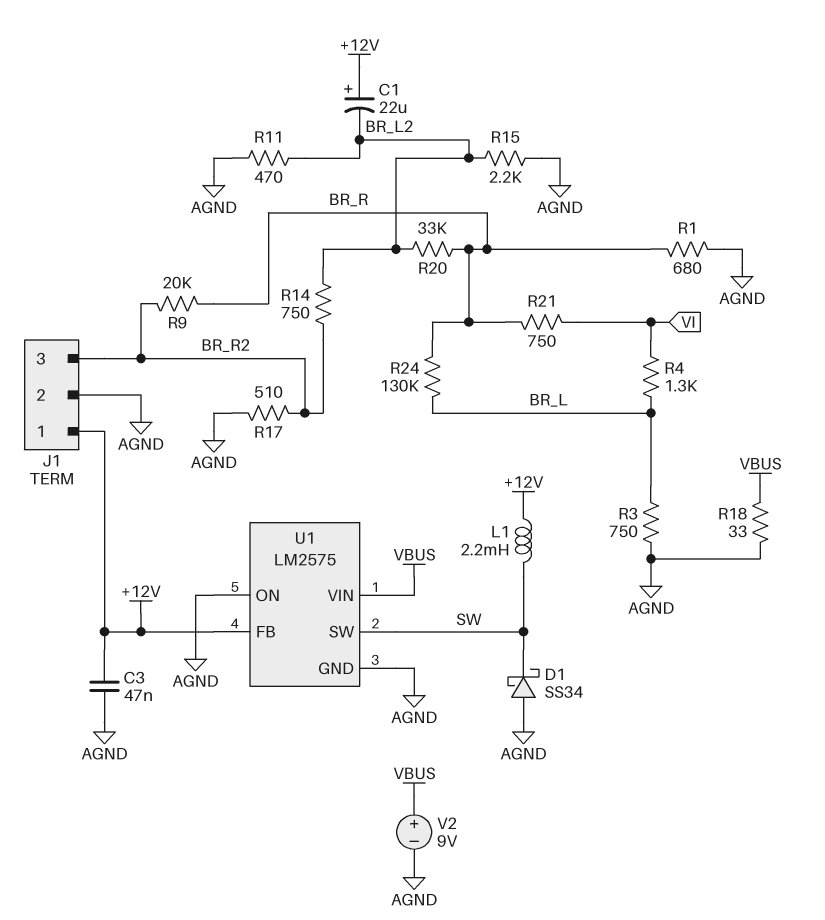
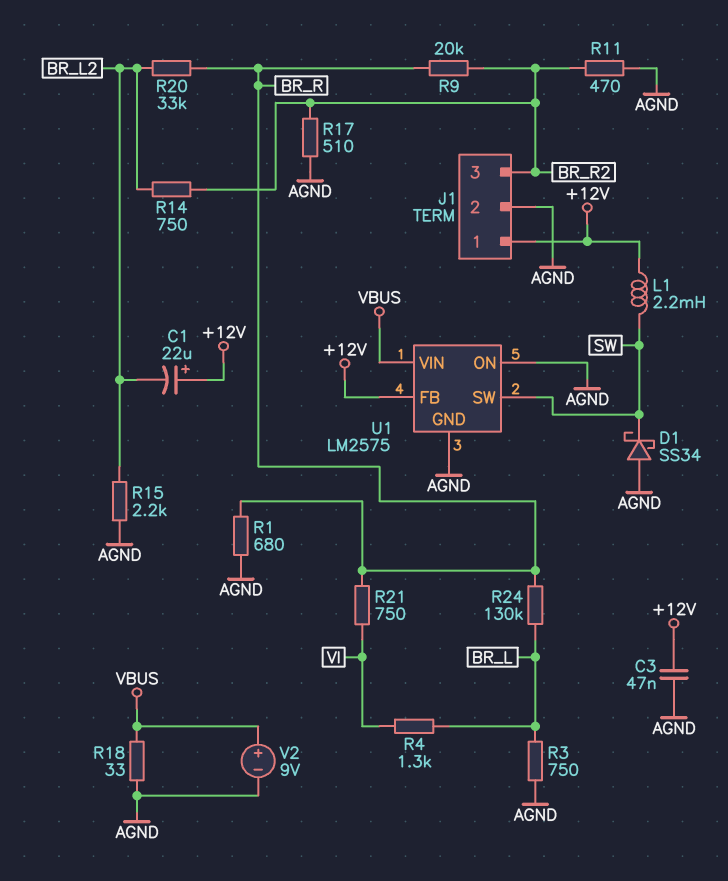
R11: 470 (AGND, BR_L2) -> 470 (AGND, BR_R2)

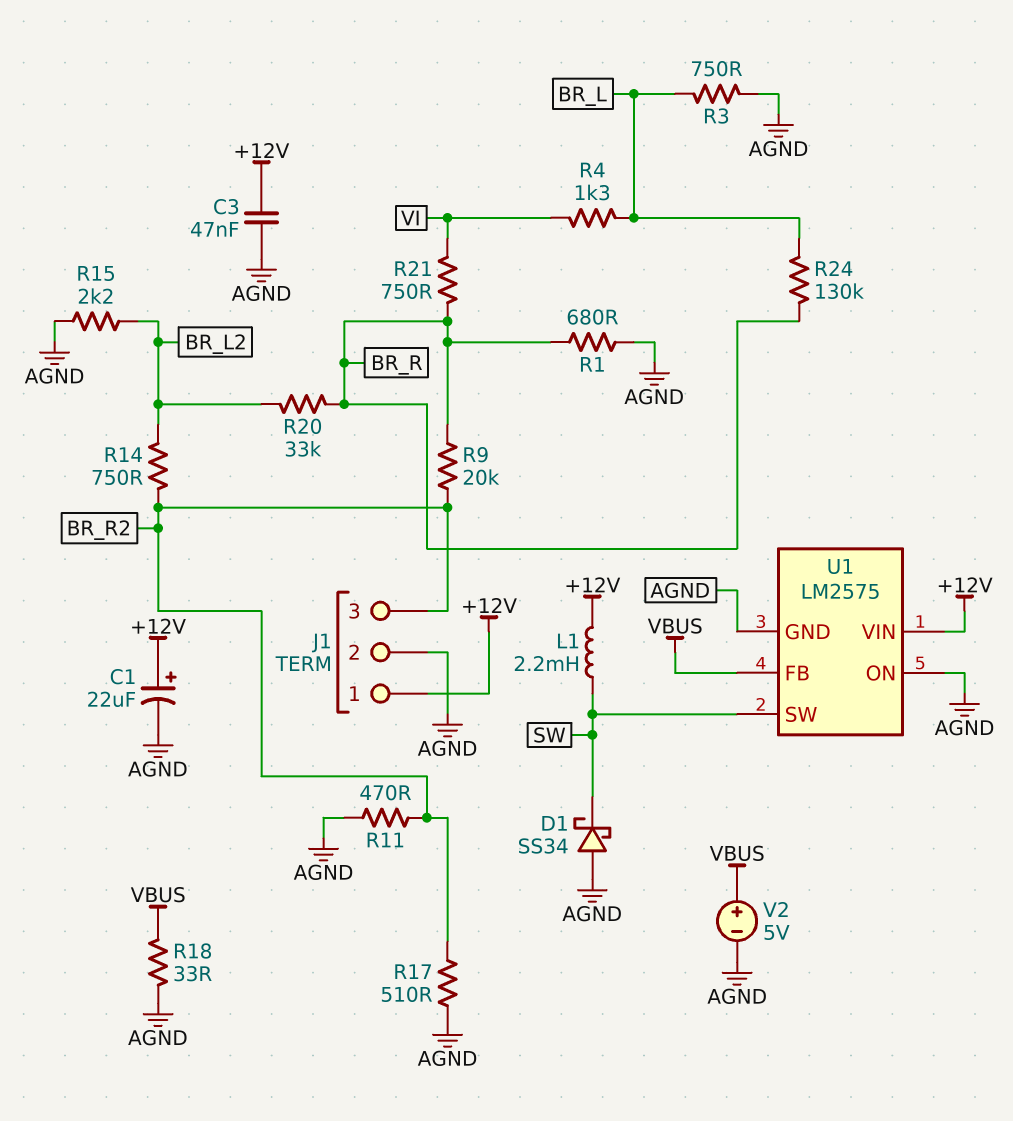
C1: 22uF (plus +12V, minus BR_L2) -> 22uF (plus +12V, minus AGND)
U1 pin FB: +12V -> VBUS
U1 pin VIN: VBUS -> +12V
V2: 9V (plus VBUS, minus AGND) -> 5V (plus VBUS, minus AGND)

